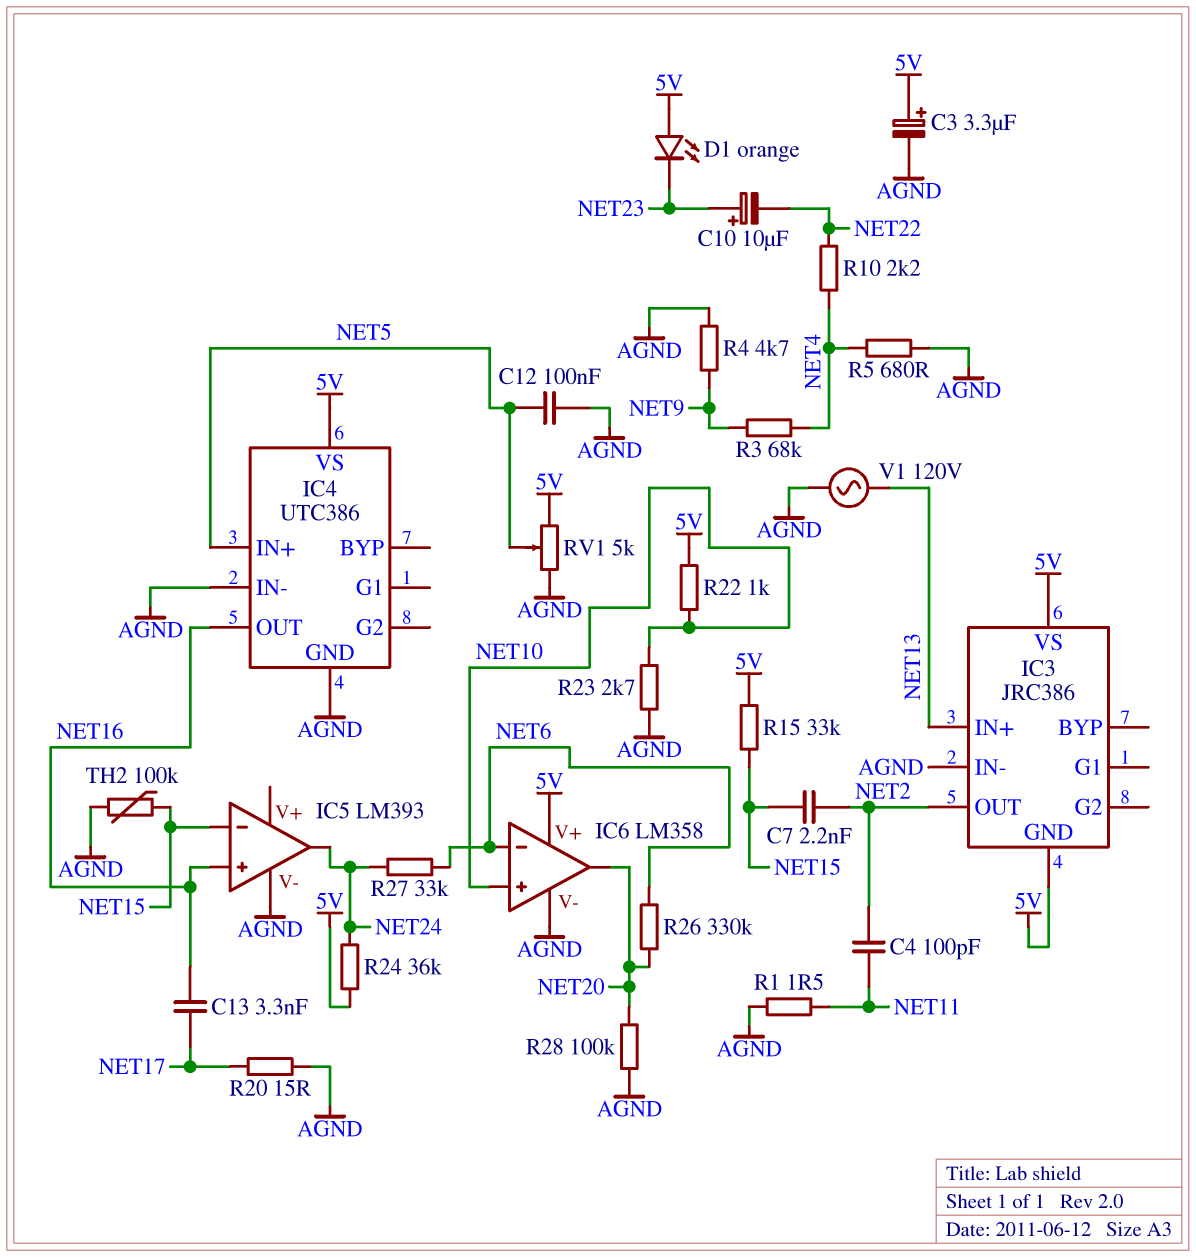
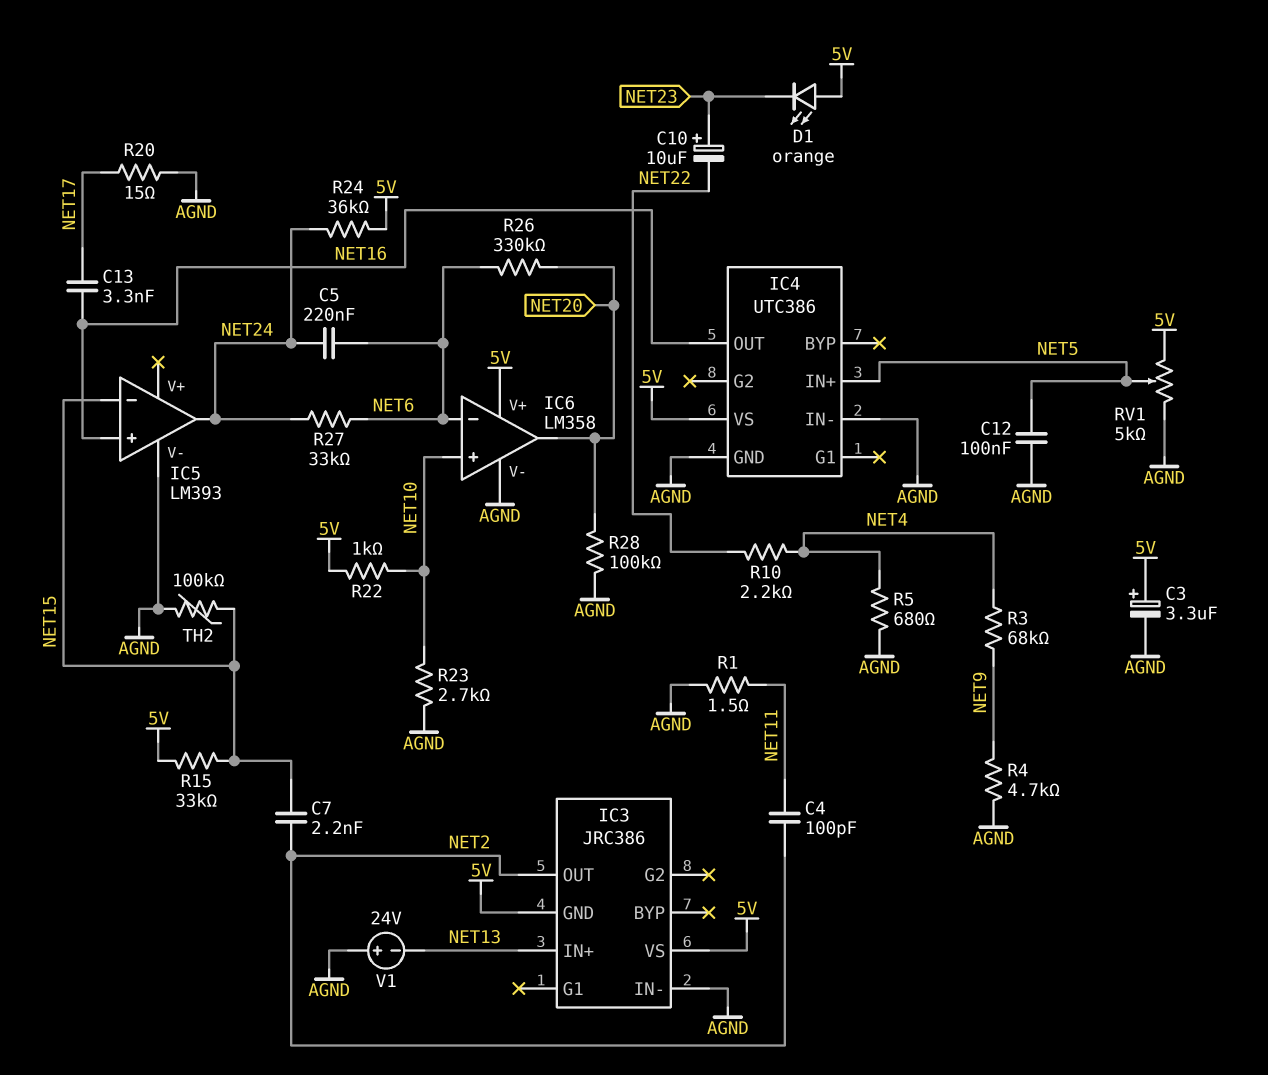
C5: none -> 220nF (NET6, NET24)
V1: AC 120V (AGND, NET13) -> 24V (plus AGND, minus NET13)

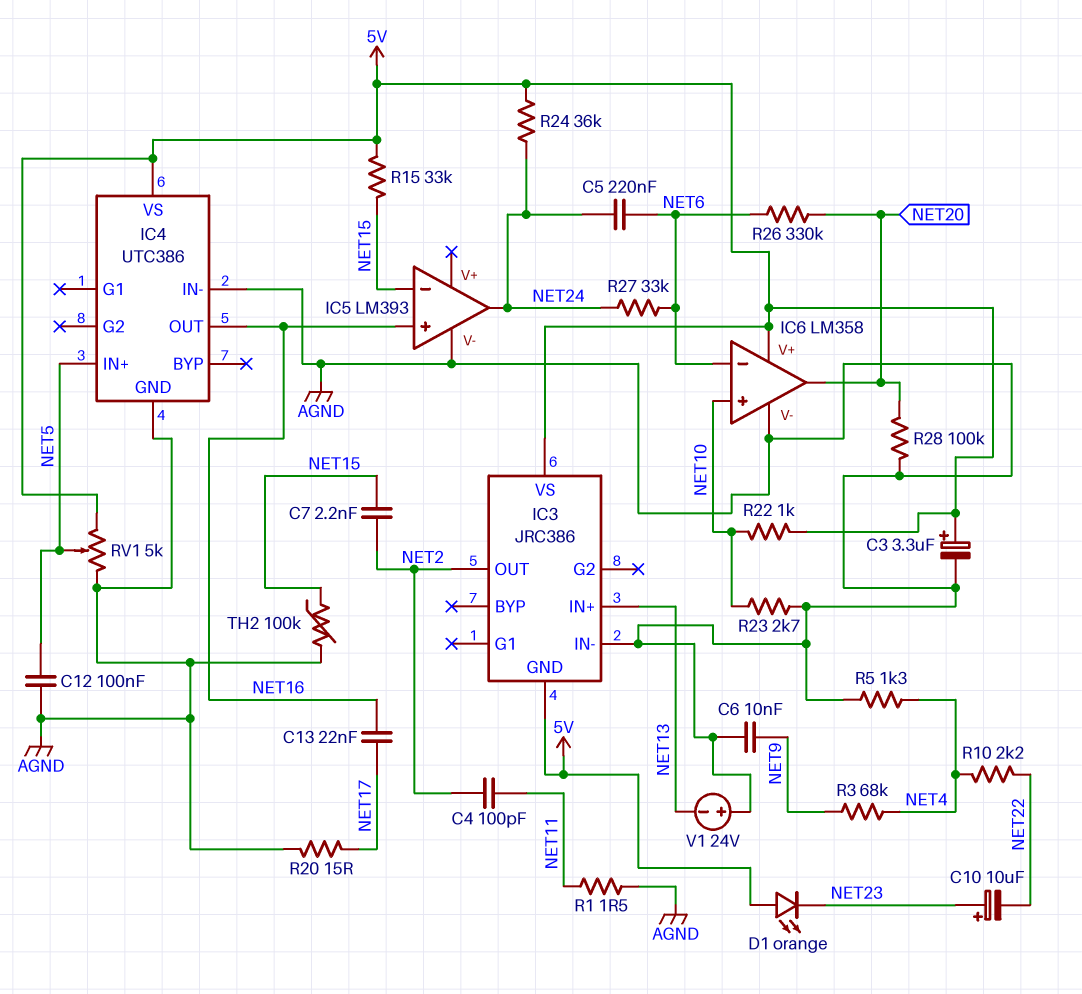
C6: none -> 10nF (AGND, NET9)
C13: 3.3nF (NET16, NET17) -> 22nF (NET16, NET17)
R4: 4.7k (AGND, NET9) -> none
R5: 680 (AGND, NET4) -> 1.3k (AGND, NET4)

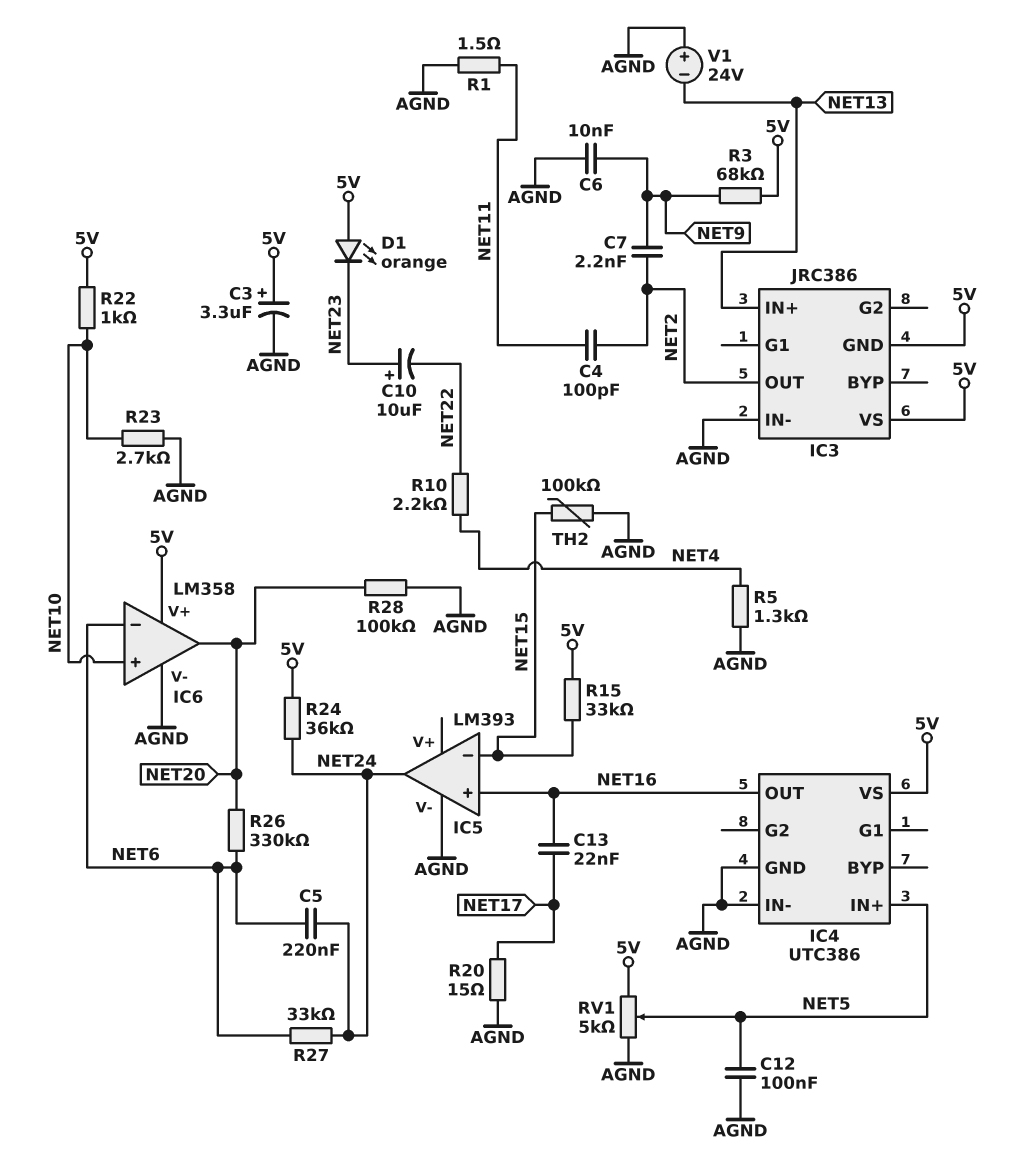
C7: 2.2nF (NET2, NET15) -> 2.2nF (NET2, NET9)
R3: 68k (NET4, NET9) -> 68k (5V, NET9)

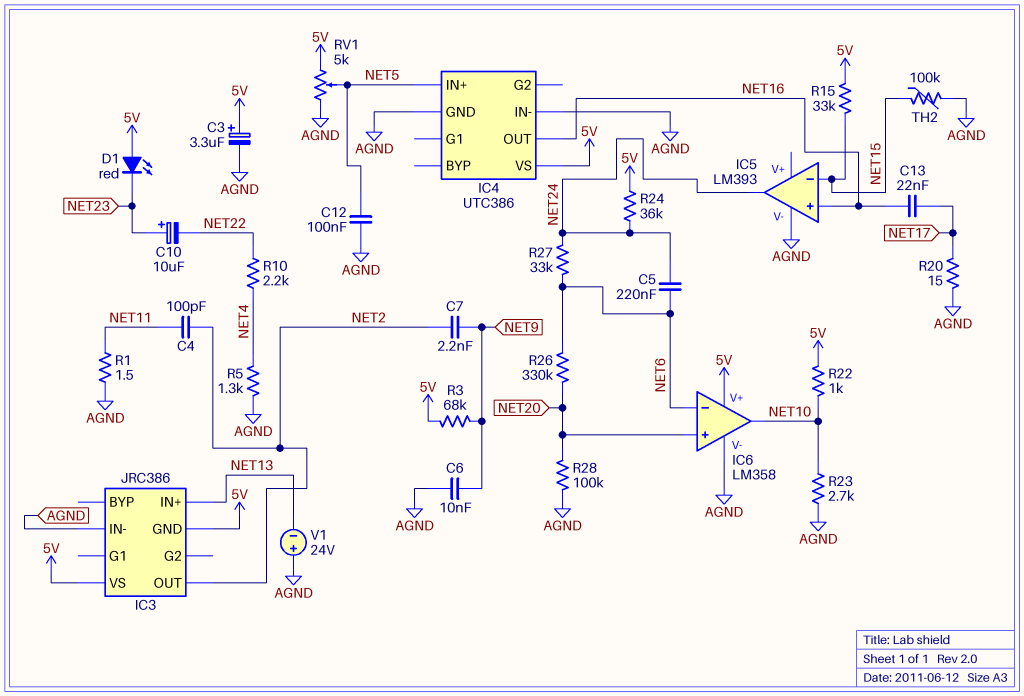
D1: LED orange (A 5V, K NET23) -> LED red (A 5V, K NET23)
IC6 pin in+: NET10 -> NET20
IC6 pin out: NET20 -> NET10

